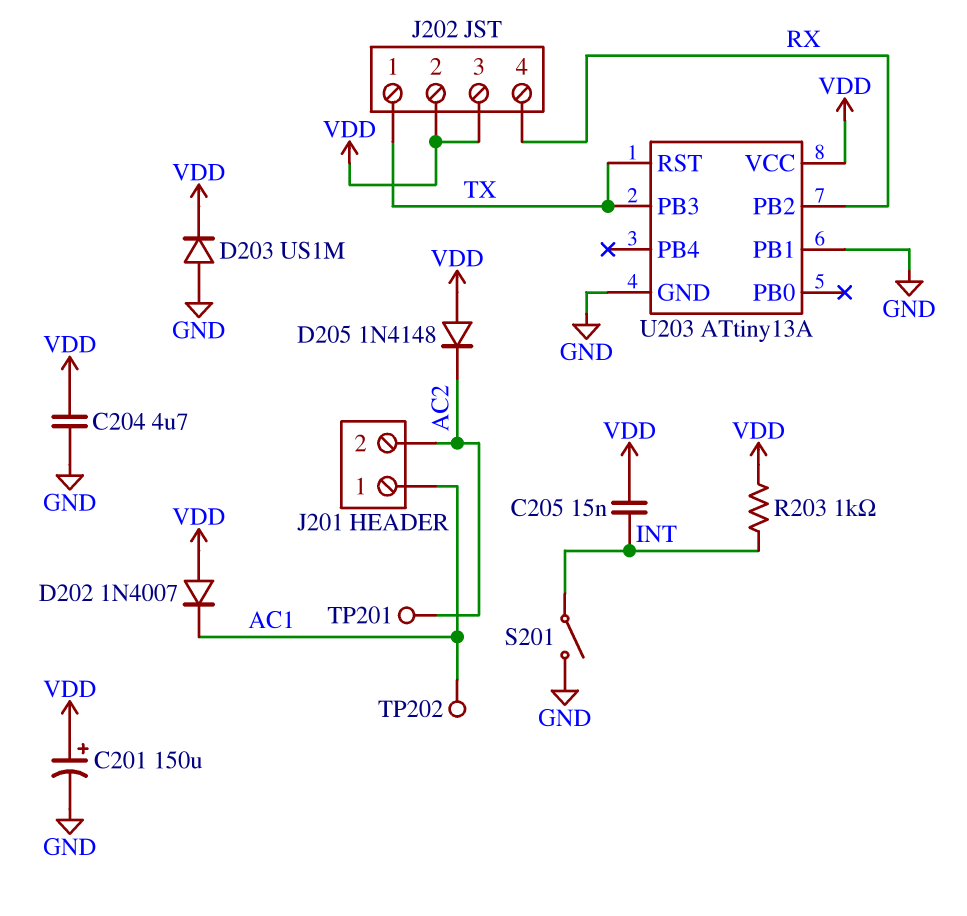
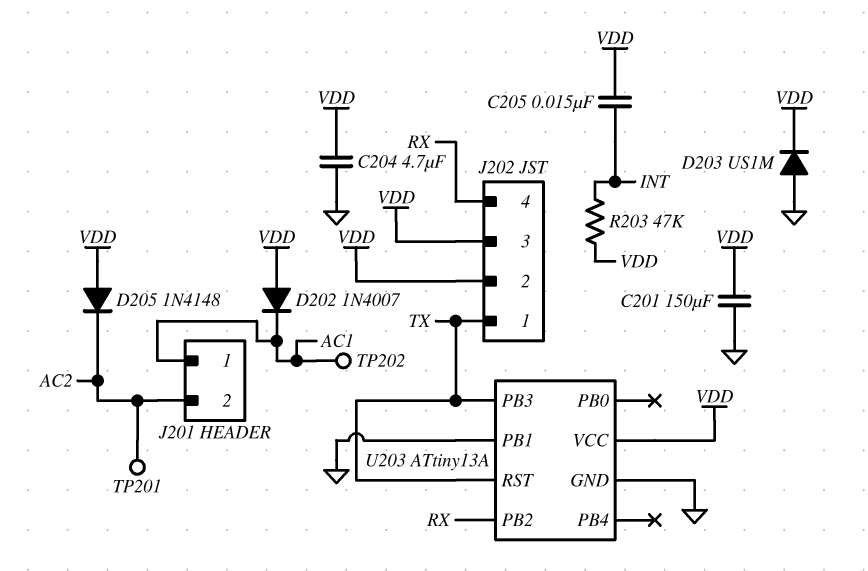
C201: 150uF (plus VDD, minus GND) -> 150uF (GND, VDD)
R203: 1k (INT, VDD) -> 47k (INT, VDD)
S201: switch (GND, INT) -> none

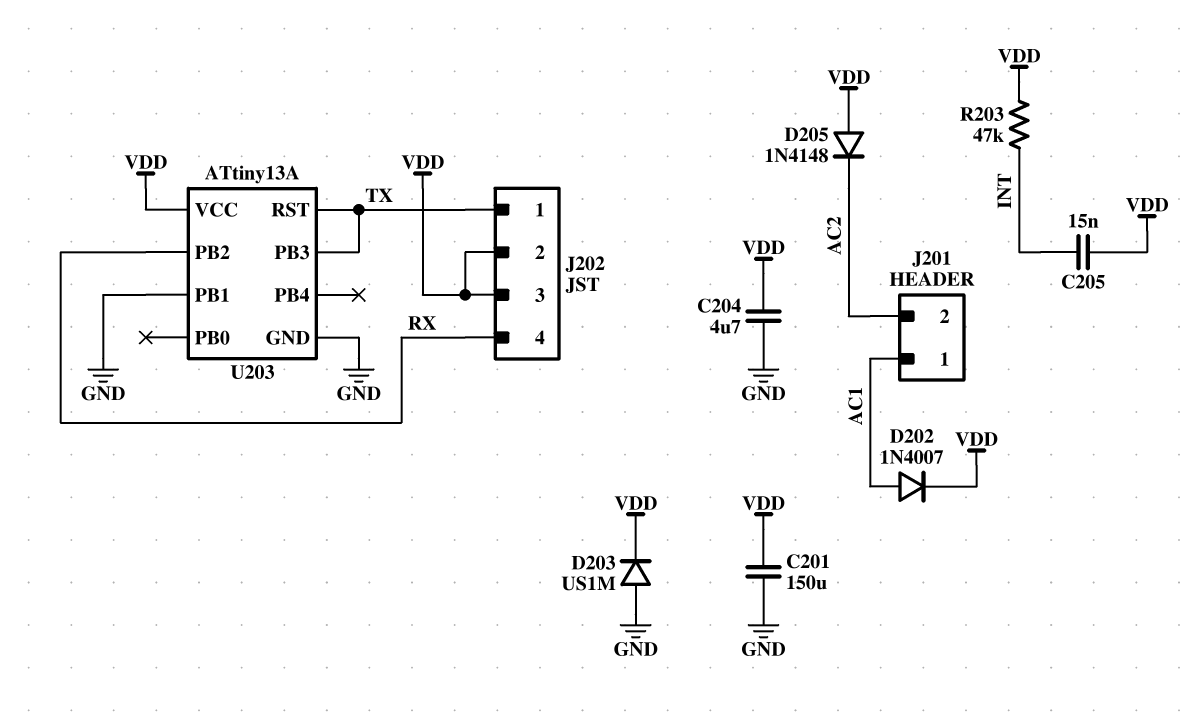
D202: diode 1N4007 (A VDD, K AC1) -> diode 1N4007 (A AC1, K VDD)
TP201: test point (AC2) -> none
TP202: test point (AC1) -> none

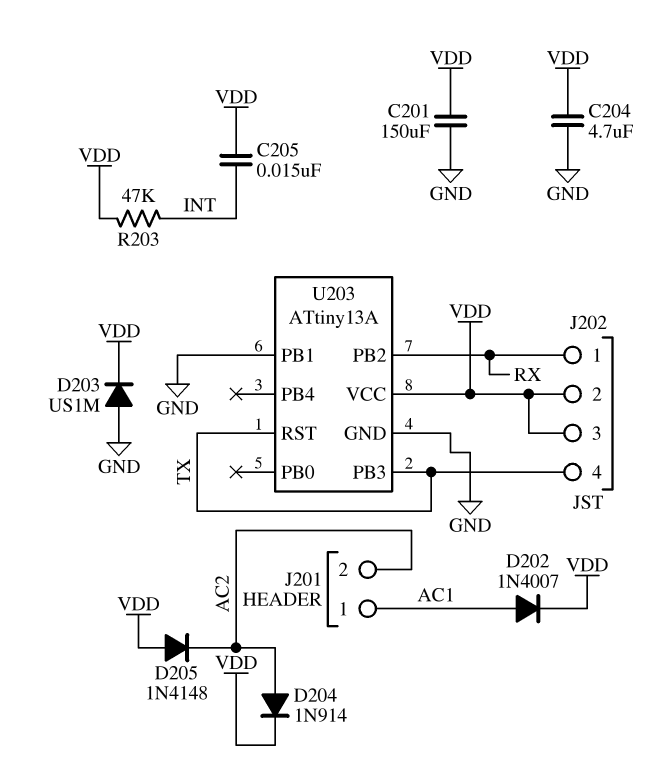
D204: none -> diode 1N914 (A AC2, K VDD)
J202 pin 1: TX -> RX
J202 pin 4: RX -> TX

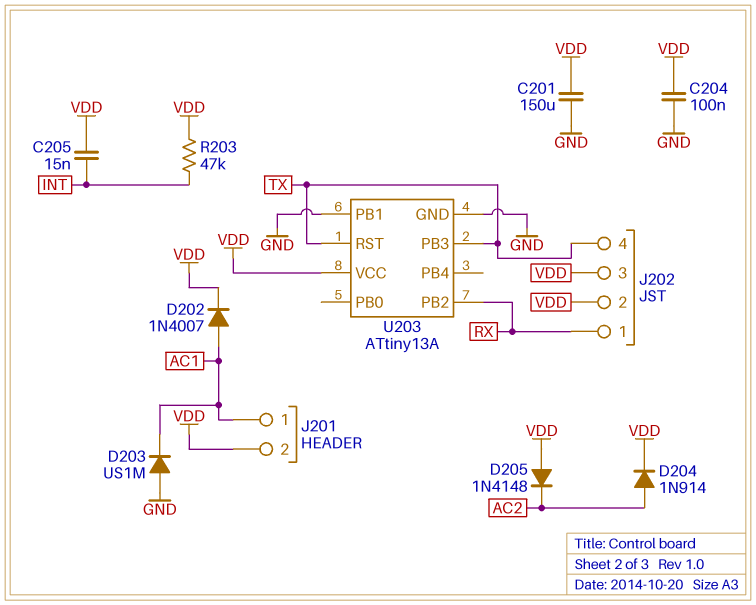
C204: 4.7uF (GND, VDD) -> 100nF (GND, VDD)
D203: diode US1M (A GND, K VDD) -> diode US1M (A GND, K AC1)
J201 pin 2: AC2 -> VDD

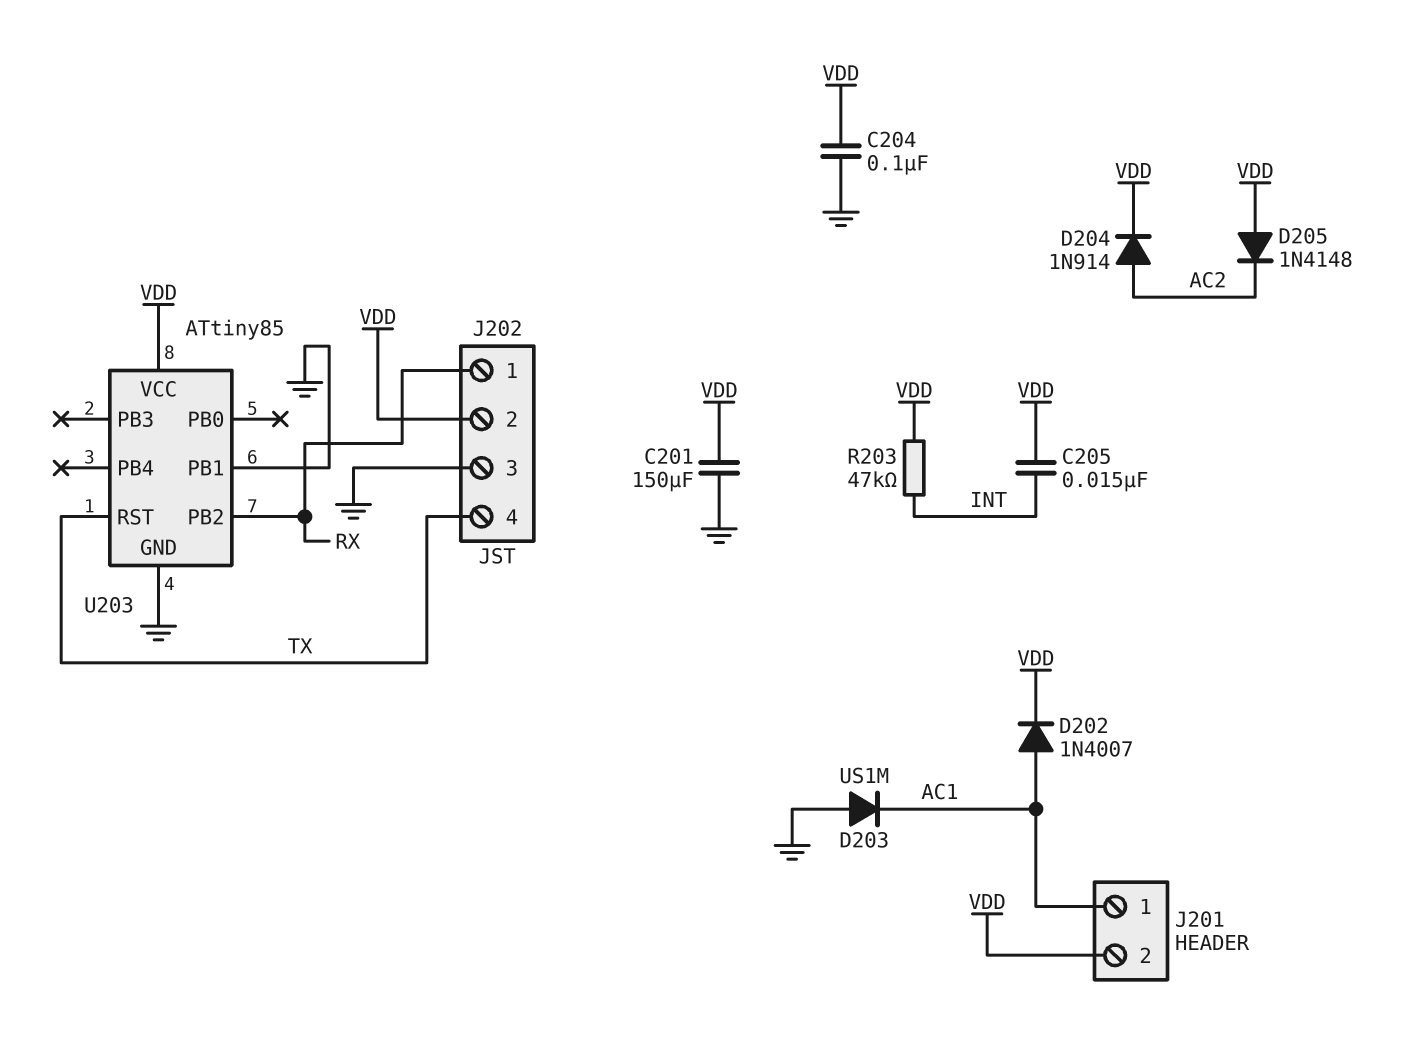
J202 pin 3: VDD -> GND
U203: ATtiny13A -> ATtiny85
U203 pin PB3: TX -> none

